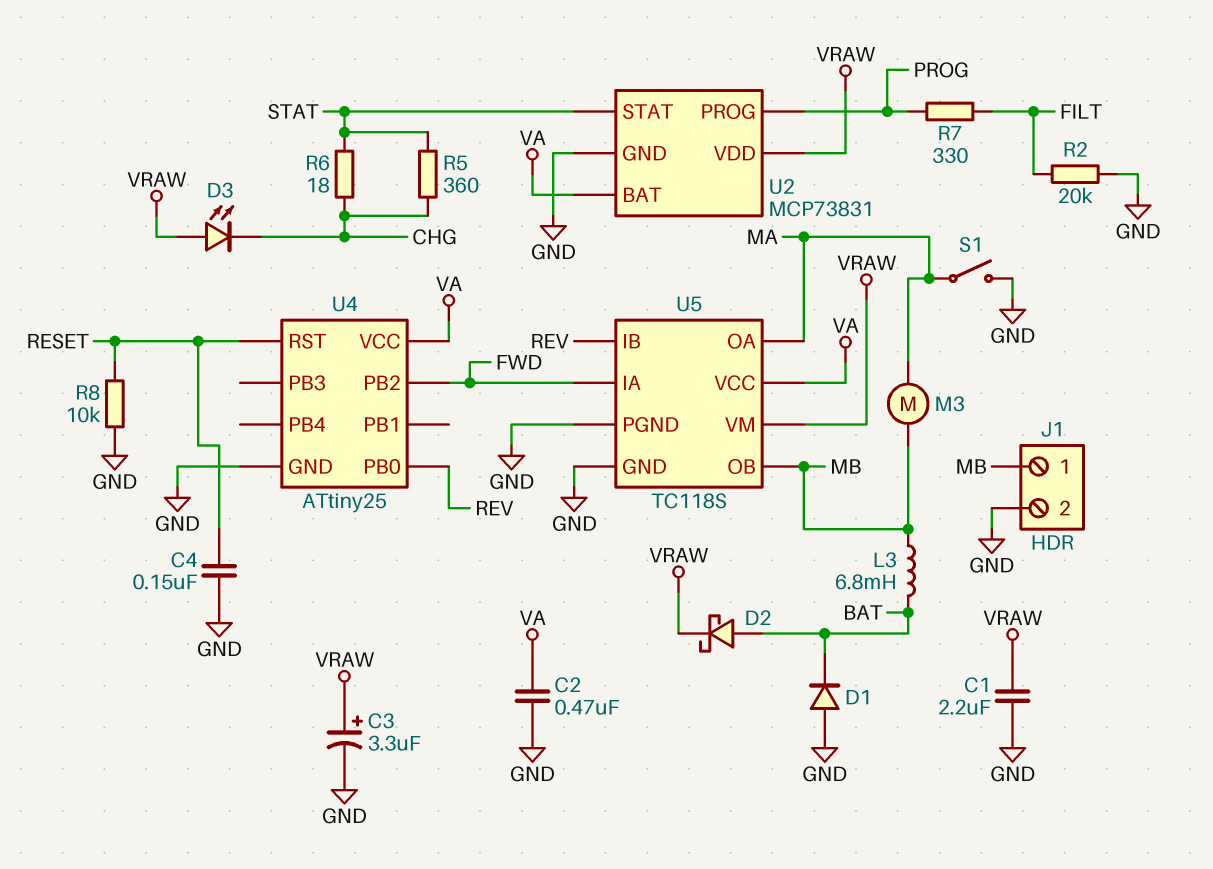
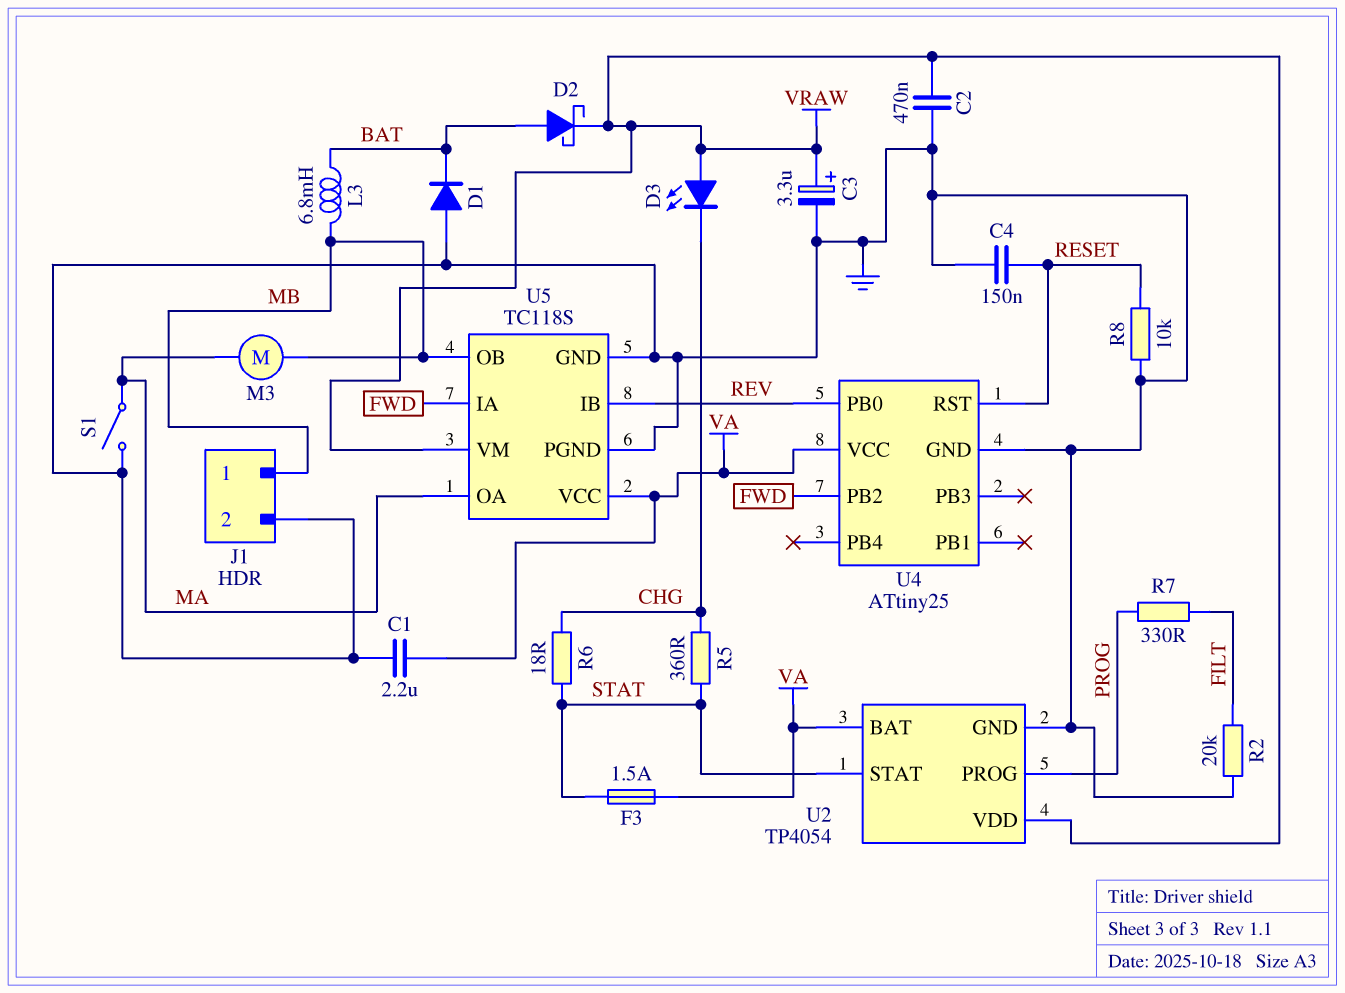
C1: 2.2uF (GND, VRAW) -> 2.2uF (GND, VA)
C2: 470nF (GND, VA) -> 470nF (GND, VRAW)
F3: none -> 1.5A (STAT, VA)
U2: MCP73831 -> TP4054

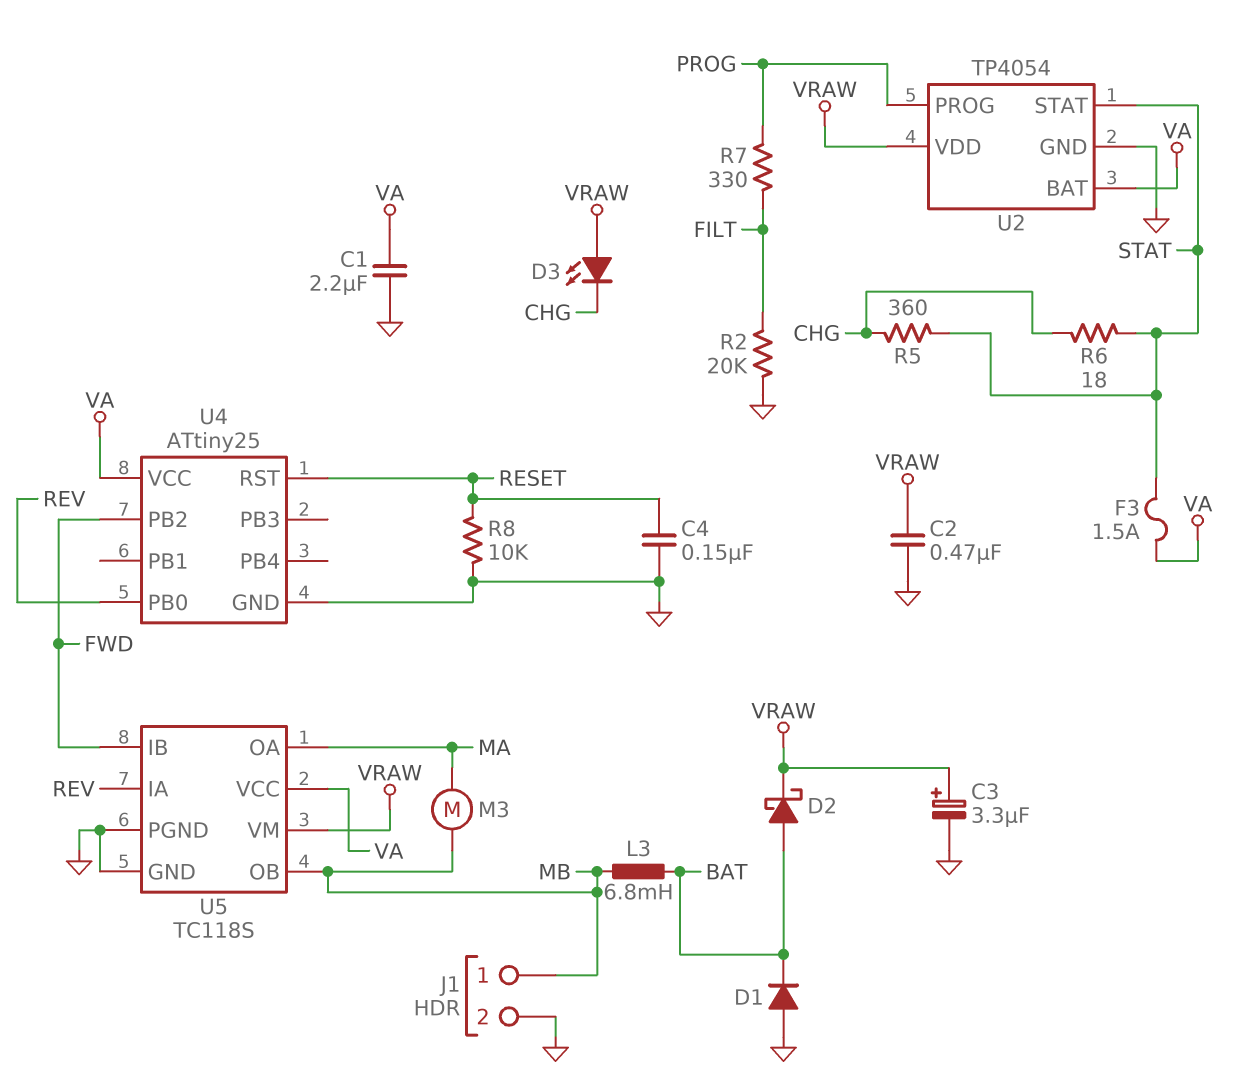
S1: switch (GND, MA) -> none
U5 pin IA: FWD -> REV
U5 pin IB: REV -> FWD

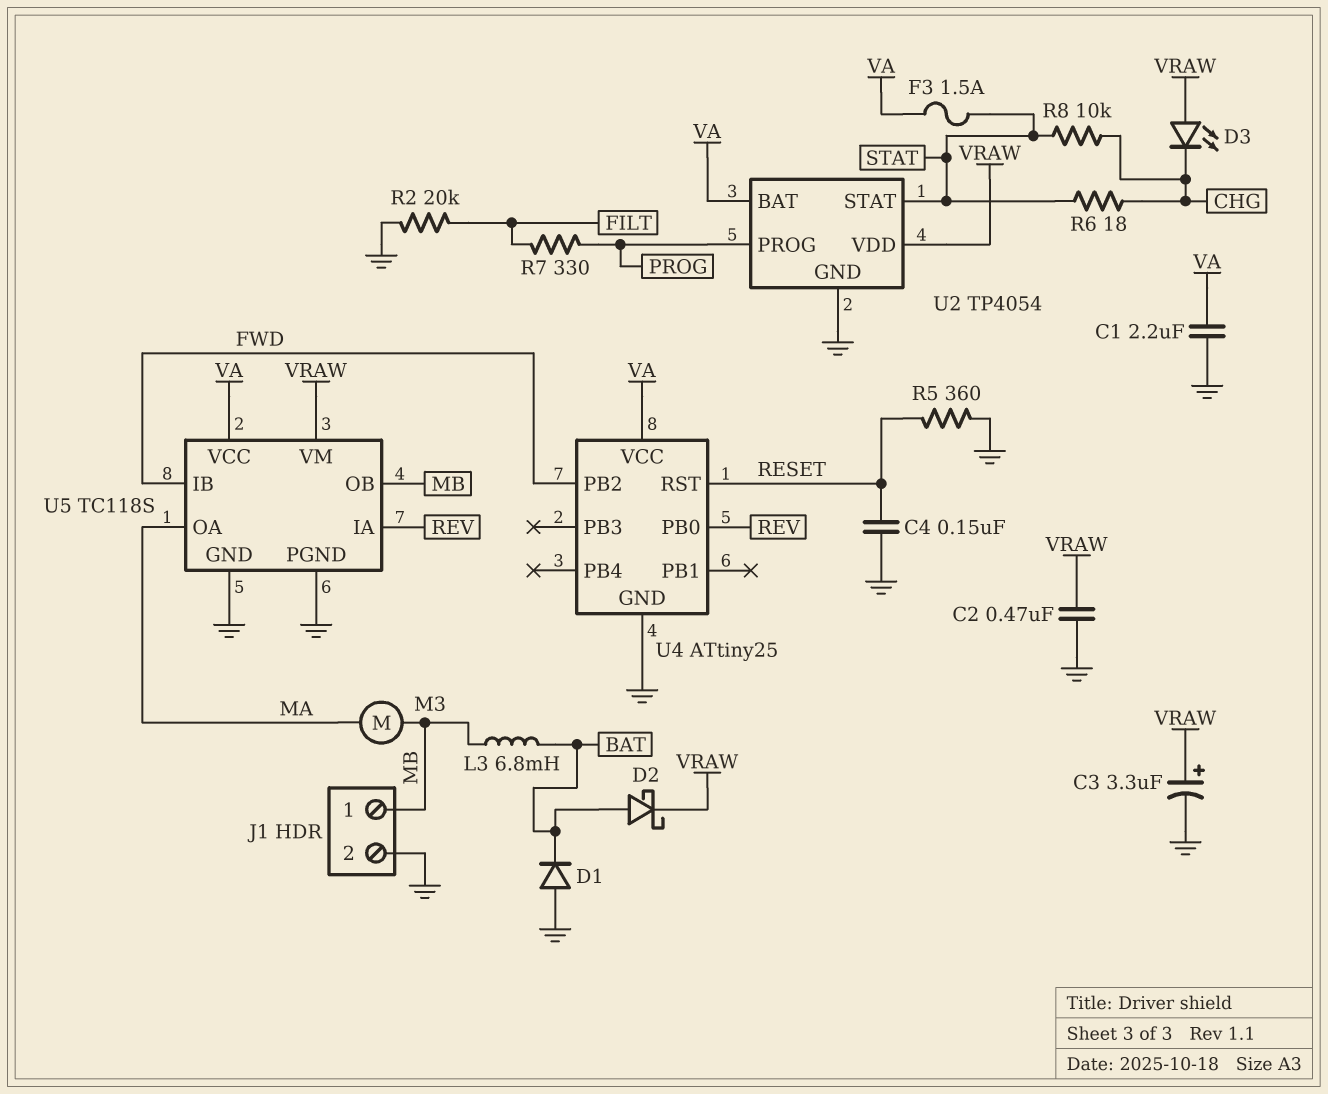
R5: 360 (CHG, STAT) -> 360 (GND, RESET)
R8: 10k (GND, RESET) -> 10k (CHG, STAT)

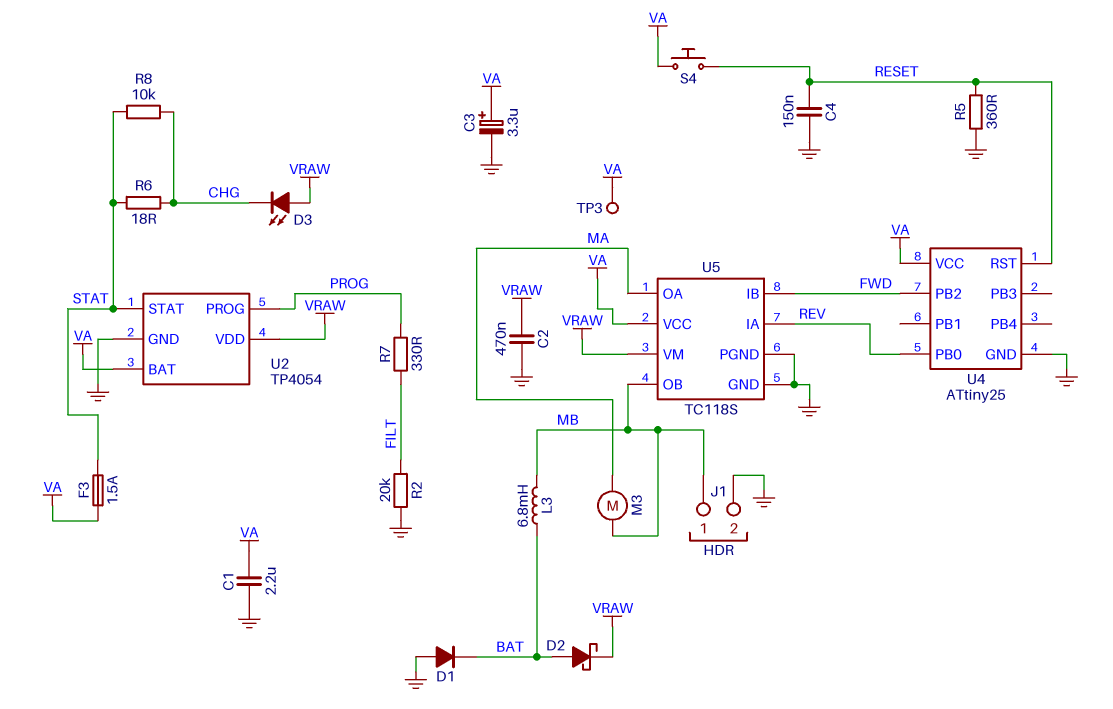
C3: 3.3uF (plus VRAW, minus GND) -> 3.3uF (plus VA, minus GND)
S4: none -> button (RESET, VA)
TP3: none -> test point (VA)

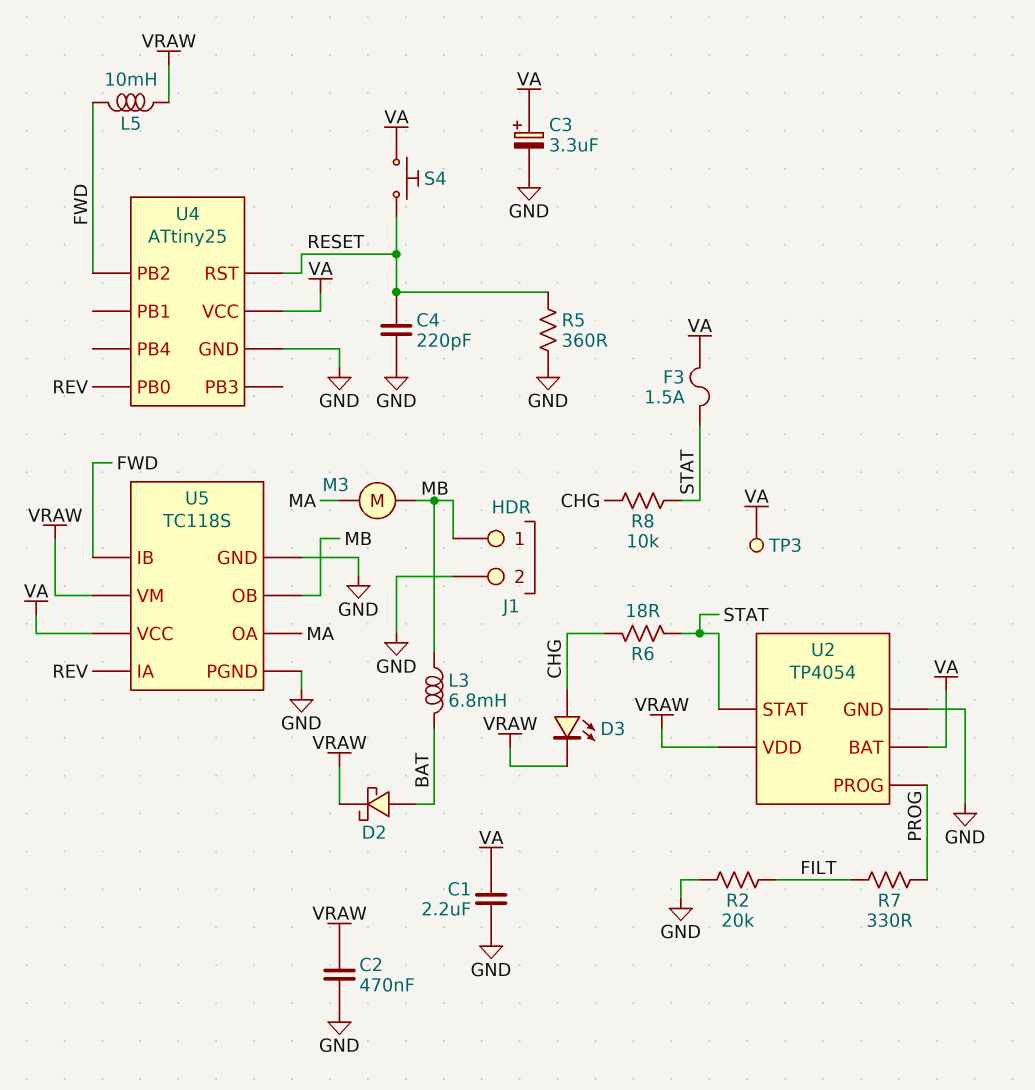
C4: 150nF (GND, RESET) -> 220pF (GND, RESET)
D1: diode (A GND, K BAT) -> none
D3: LED (A VRAW, K CHG) -> LED (A CHG, K VRAW)
L5: none -> 10mH (FWD, VRAW)

